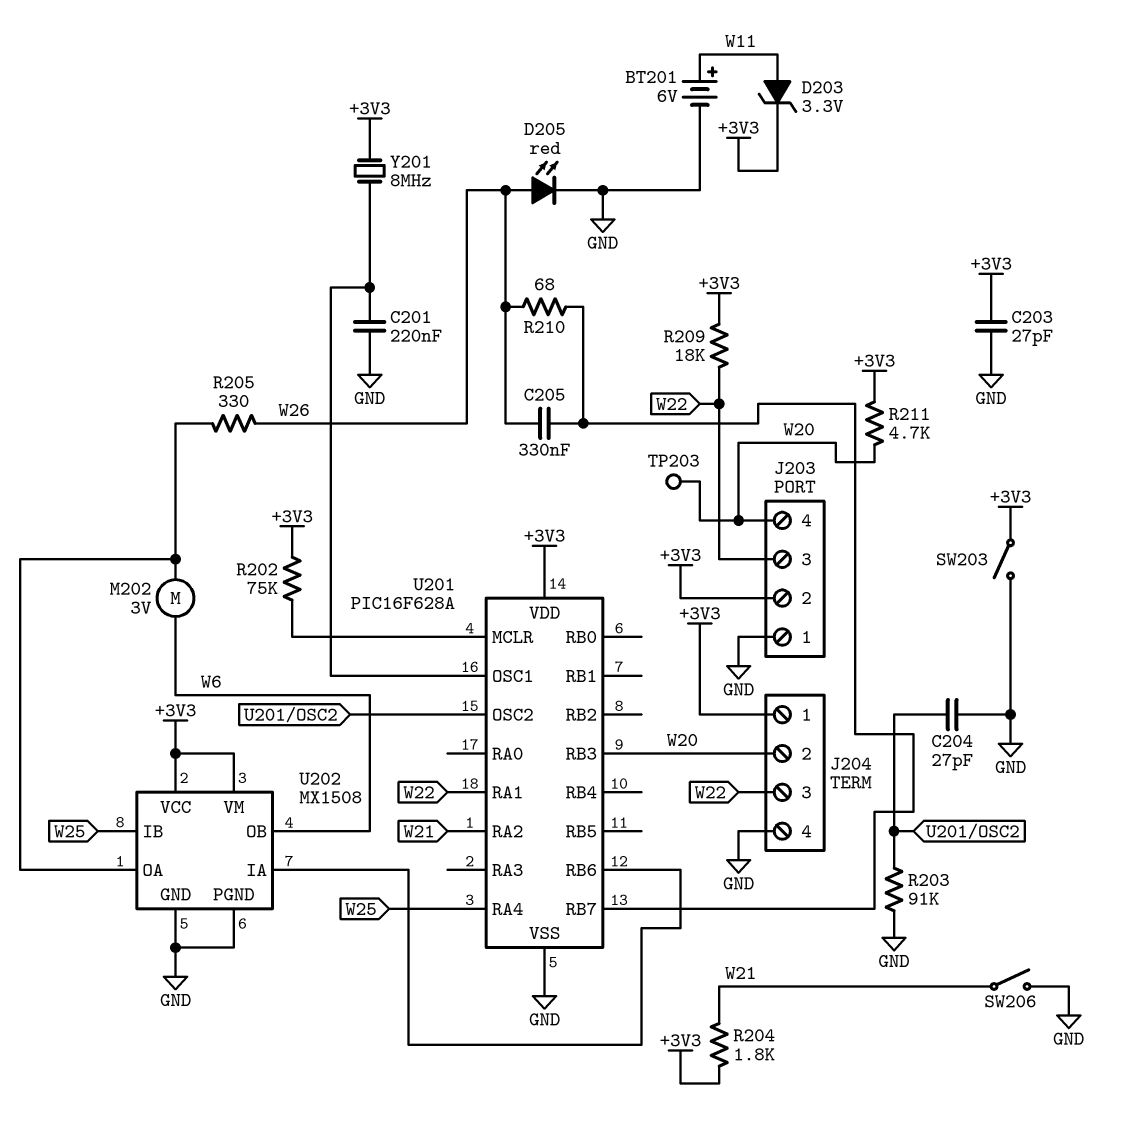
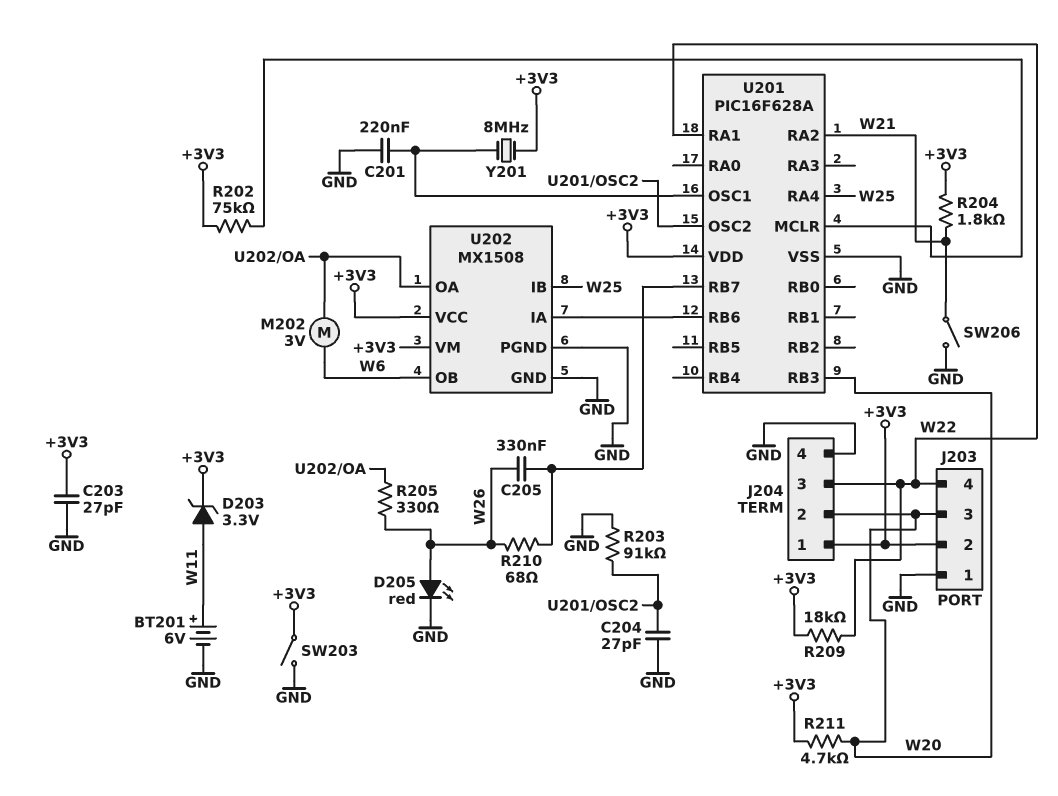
J203 pin 3: W22 -> W20
J203 pin 4: W20 -> W22
TP203: test point (W20) -> none

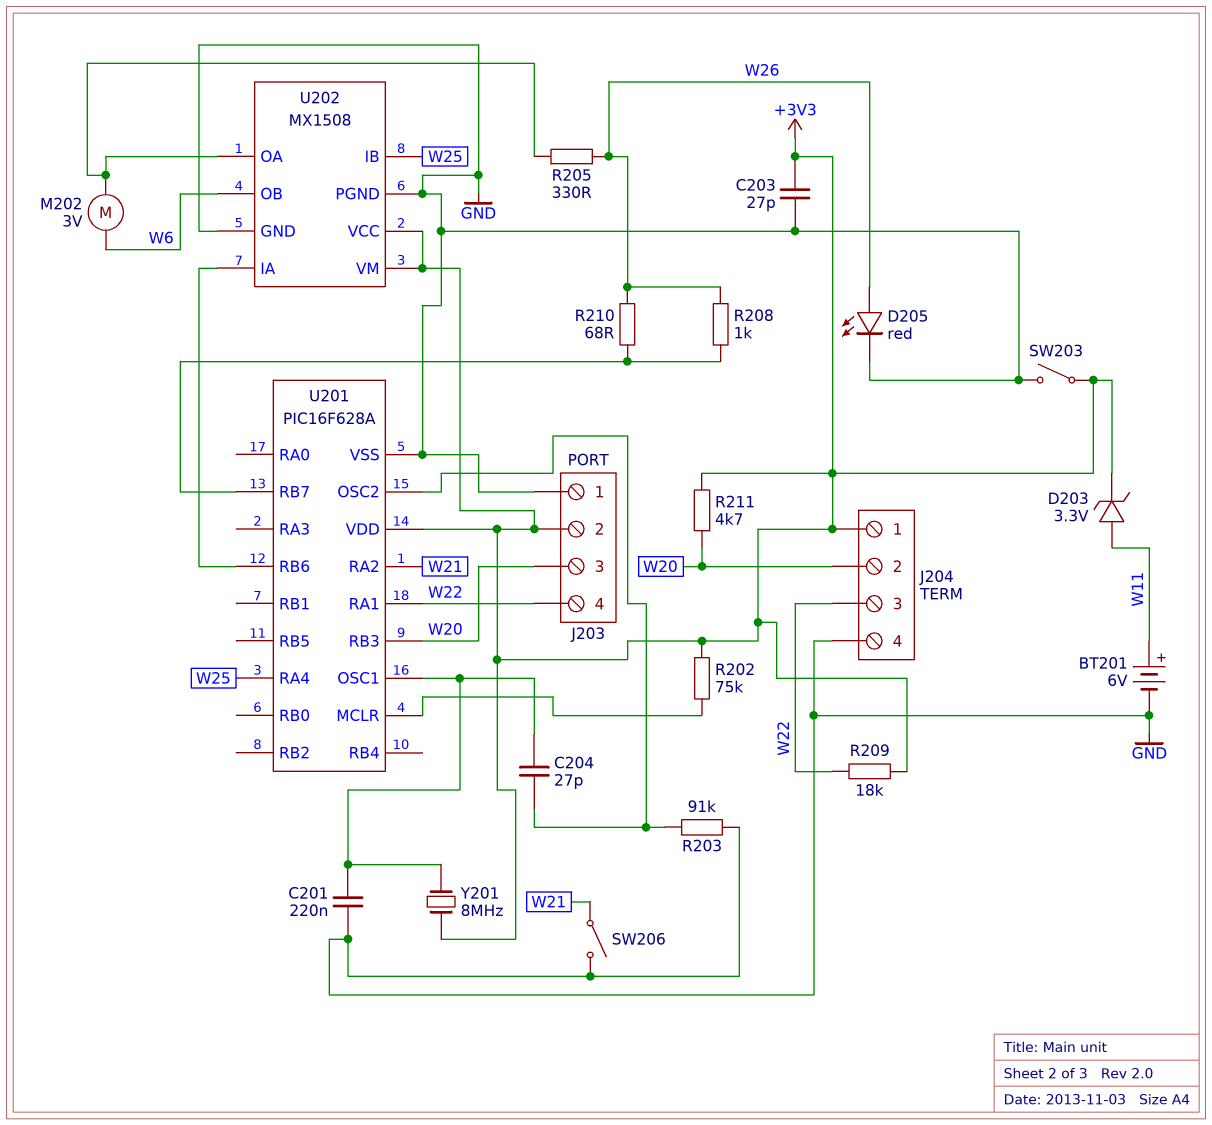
C204: 27pF (GND, U201/OSC2) -> 27pF (U201/OSC1, U201/OSC2)
C205: 330nF (U201/RB7, W26) -> none
R204: 1.8k (+3V3, W21) -> none
R208: none -> 1k (U201/RB7, W26)

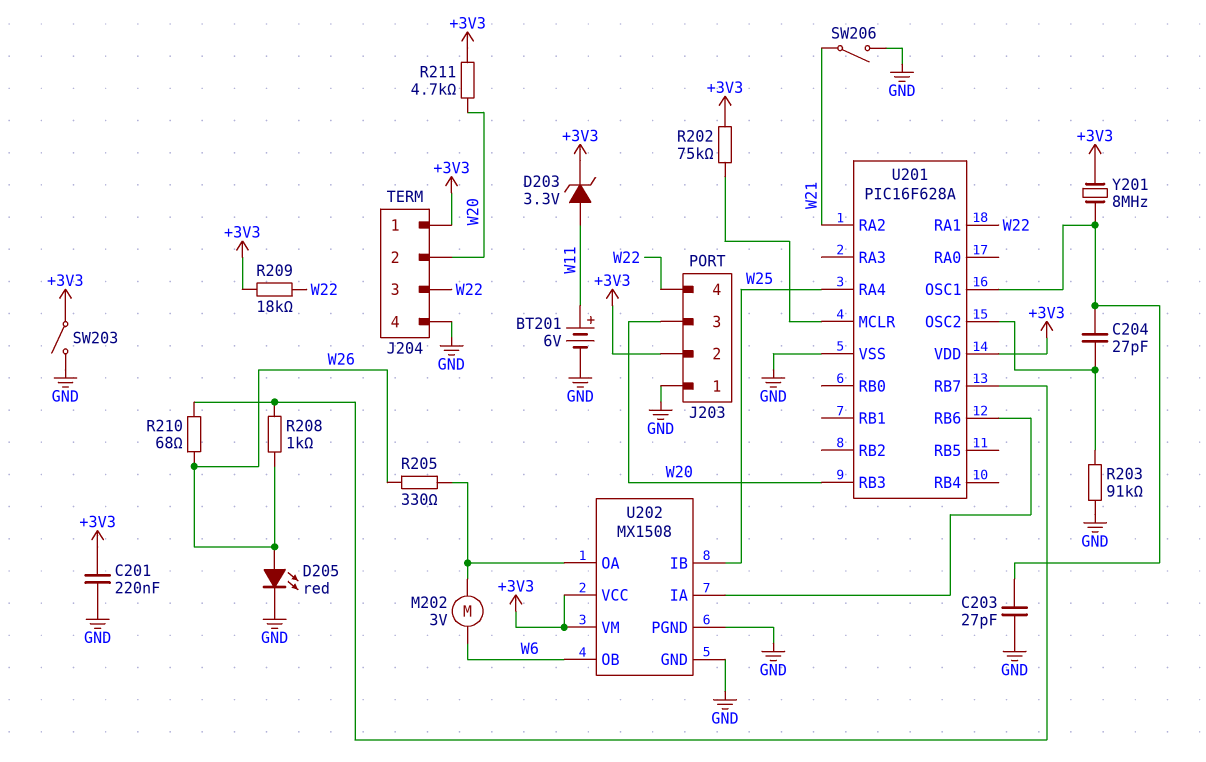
C201: 220nF (GND, U201/OSC1) -> 220nF (+3V3, GND)
C203: 27pF (+3V3, GND) -> 27pF (GND, U201/OSC1)

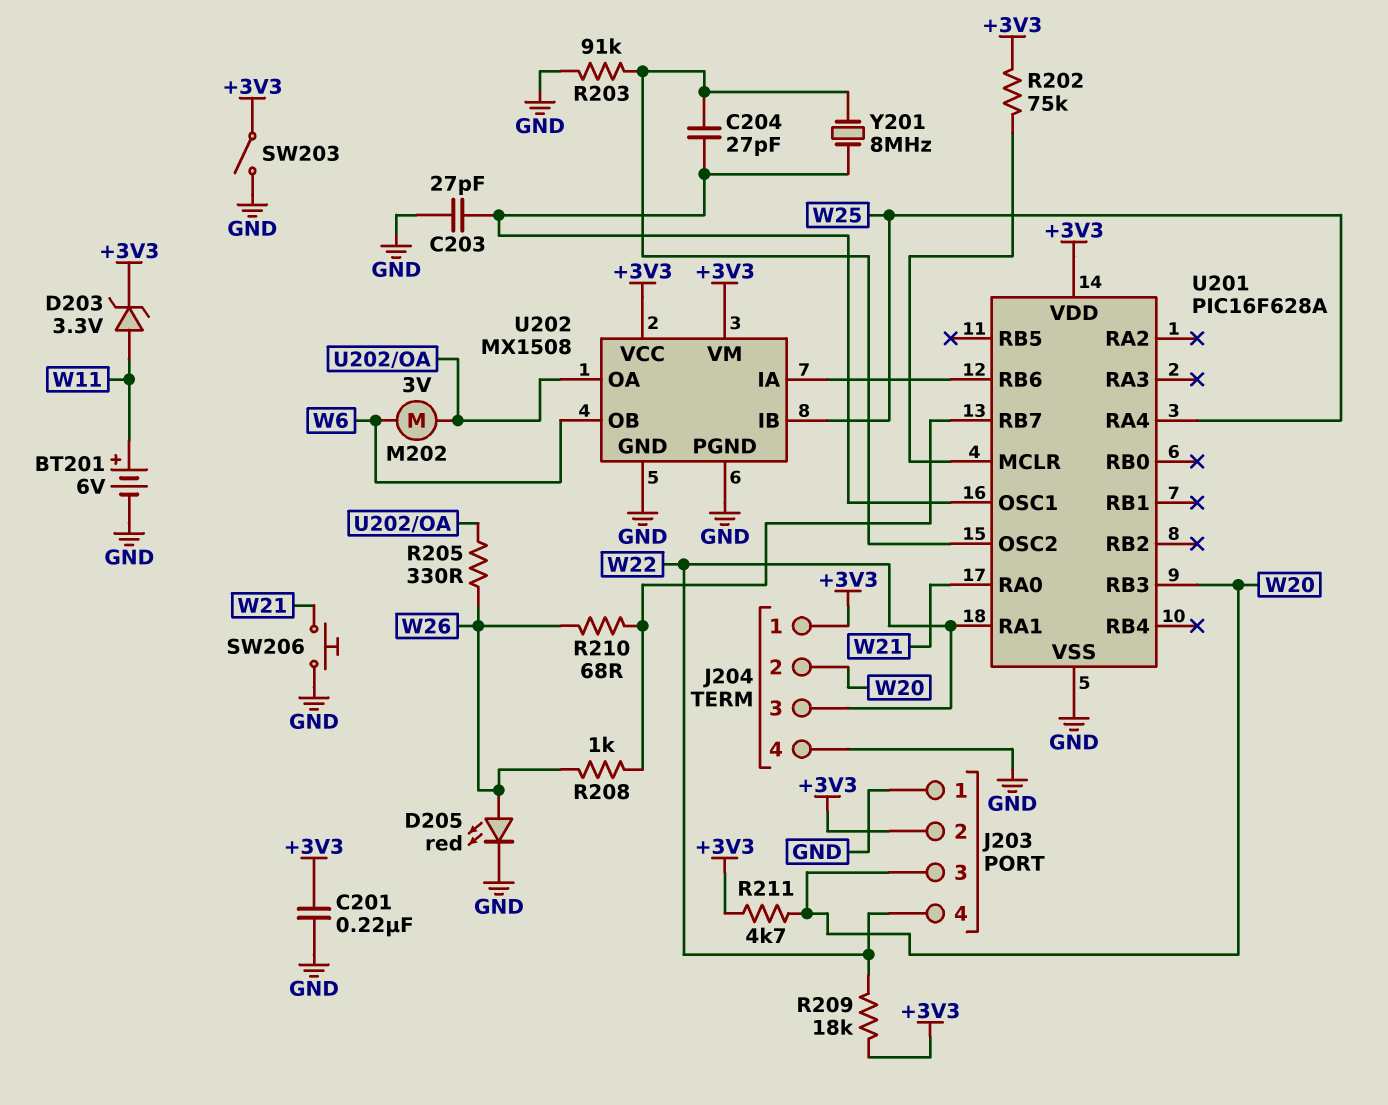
SW206: switch (GND, W21) -> button (GND, W21)
U201 pin RA0: none -> W21
U201 pin RA2: W21 -> none
Y201: 8MHz (+3V3, U201/OSC1) -> 8MHz (U201/OSC1, U201/OSC2)

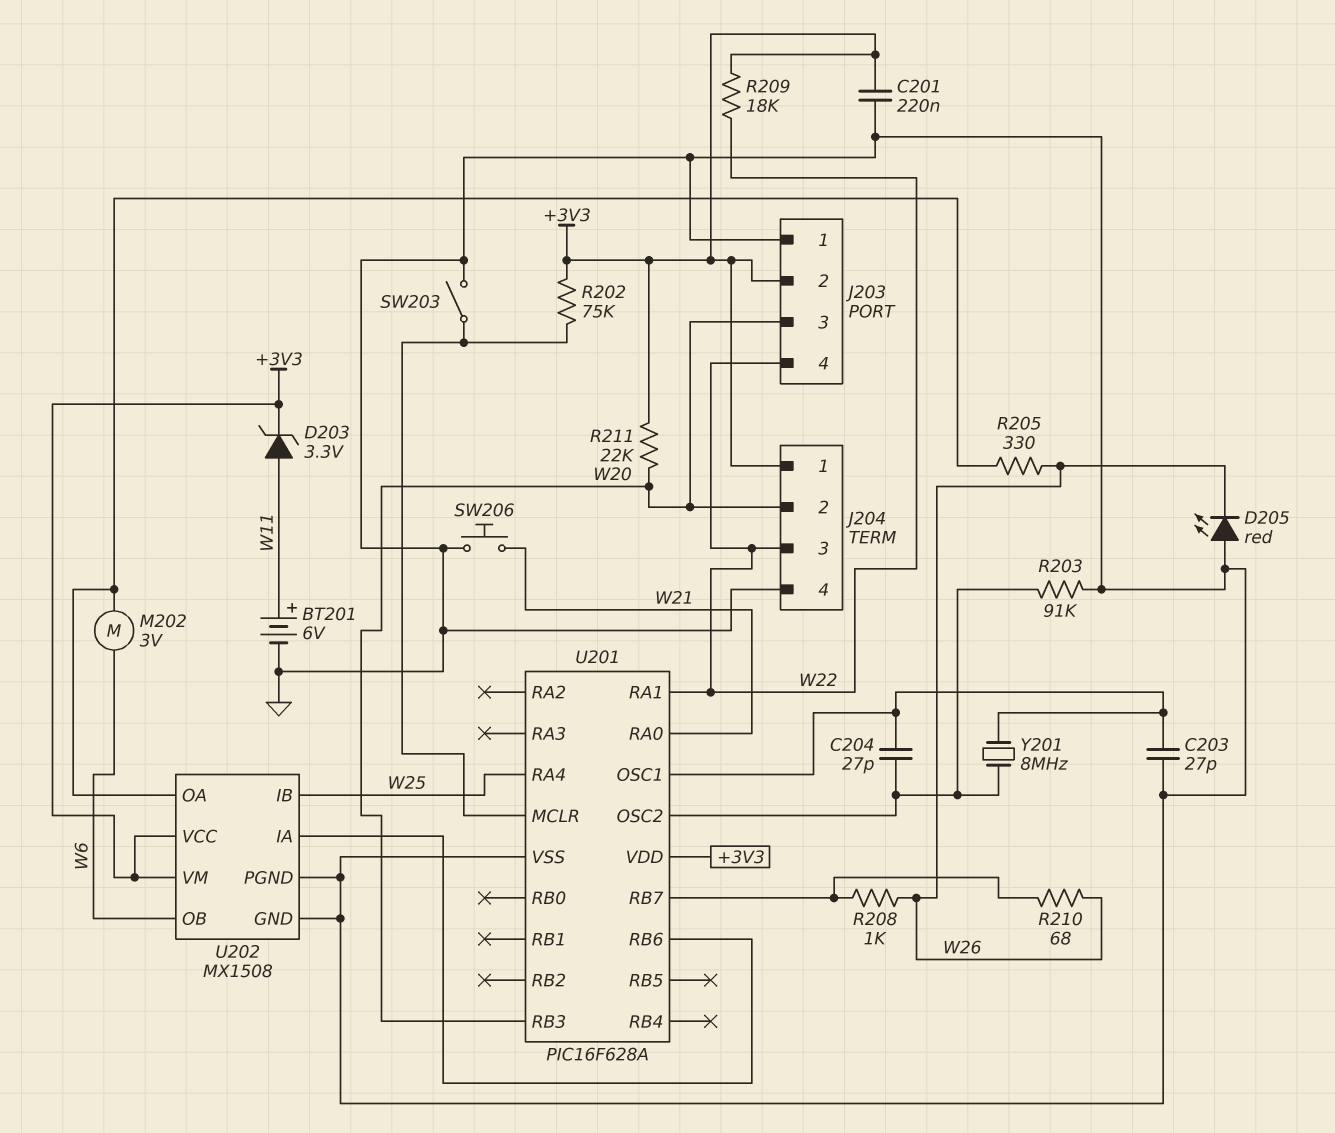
D205: LED red (A W26, K GND) -> LED red (A GND, K W26)
R211: 4.7k (+3V3, W20) -> 22k (+3V3, W20)
SW203: switch (+3V3, GND) -> switch (GND, U201/MCLR)

